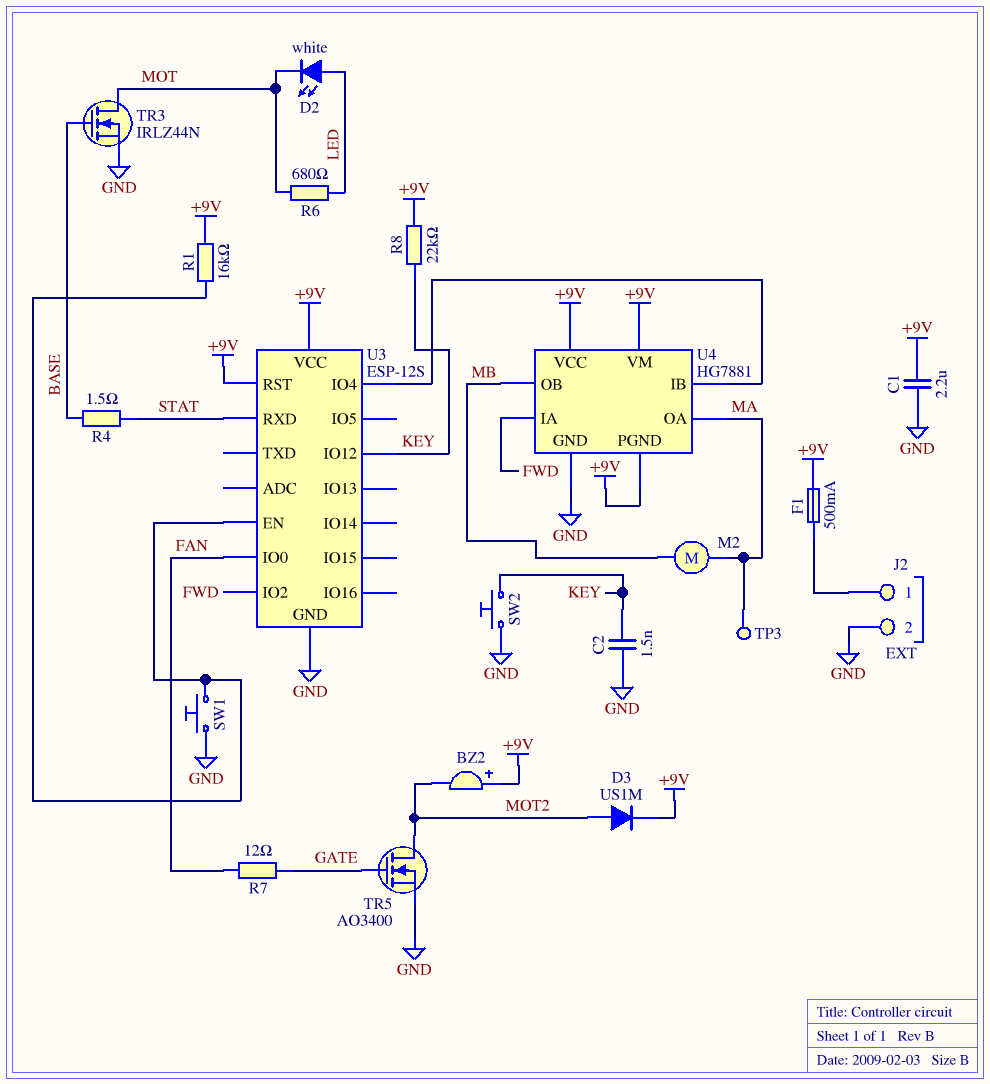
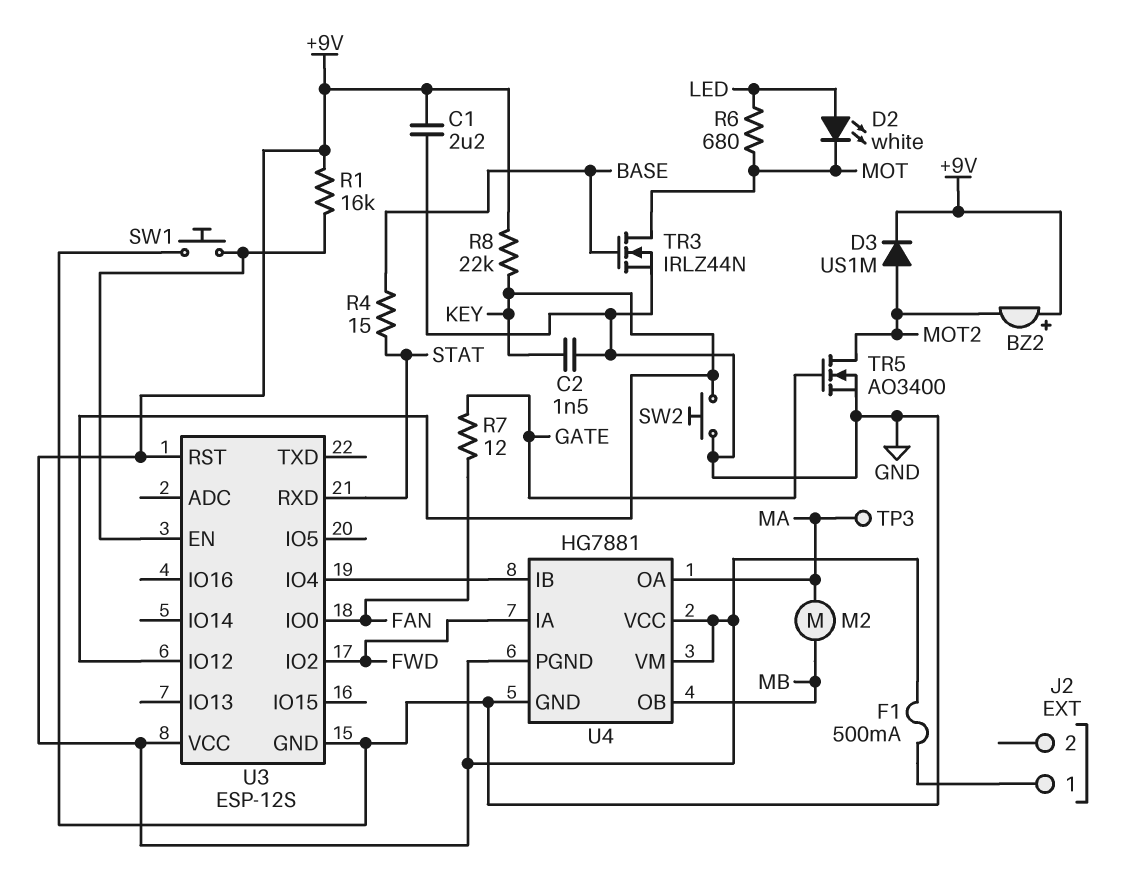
J2 pin 2: GND -> none
R4: 1.5 (BASE, STAT) -> 15 (BASE, STAT)

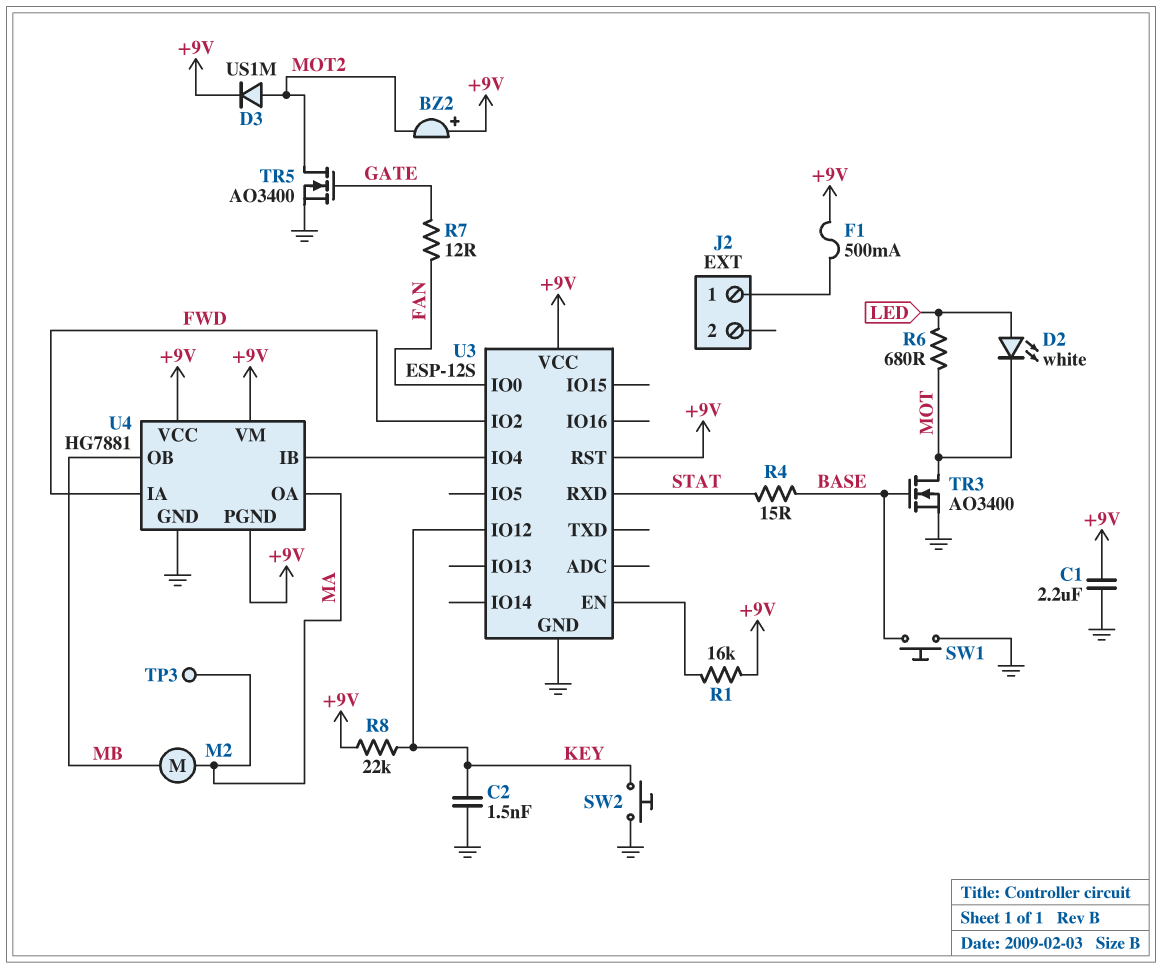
SW1: button (GND, U3/EN) -> button (BASE, GND)
TR3: NMOS IRLZ44N (G BASE, D MOT, S GND) -> NMOS AO3400 (G BASE, D MOT, S GND)

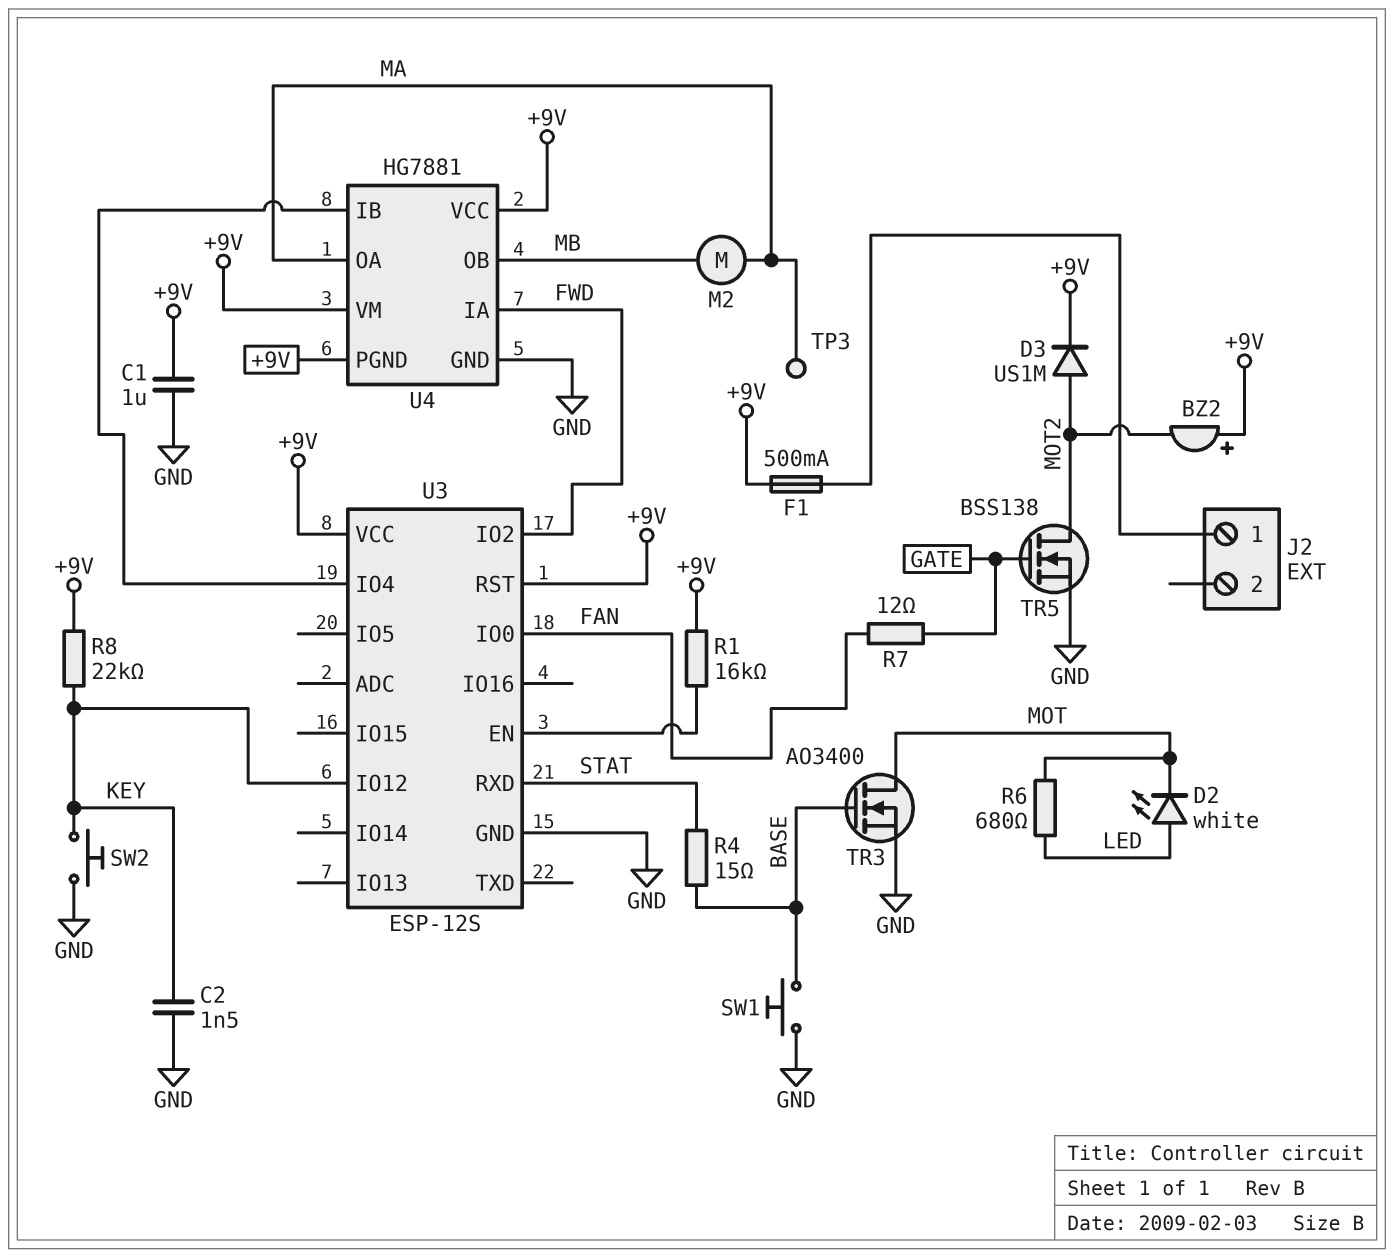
C1: 2.2uF (+9V, GND) -> 1uF (+9V, GND)
TR5: NMOS AO3400 (G GATE, D MOT2, S GND) -> NMOS BSS138 (G GATE, D MOT2, S GND)

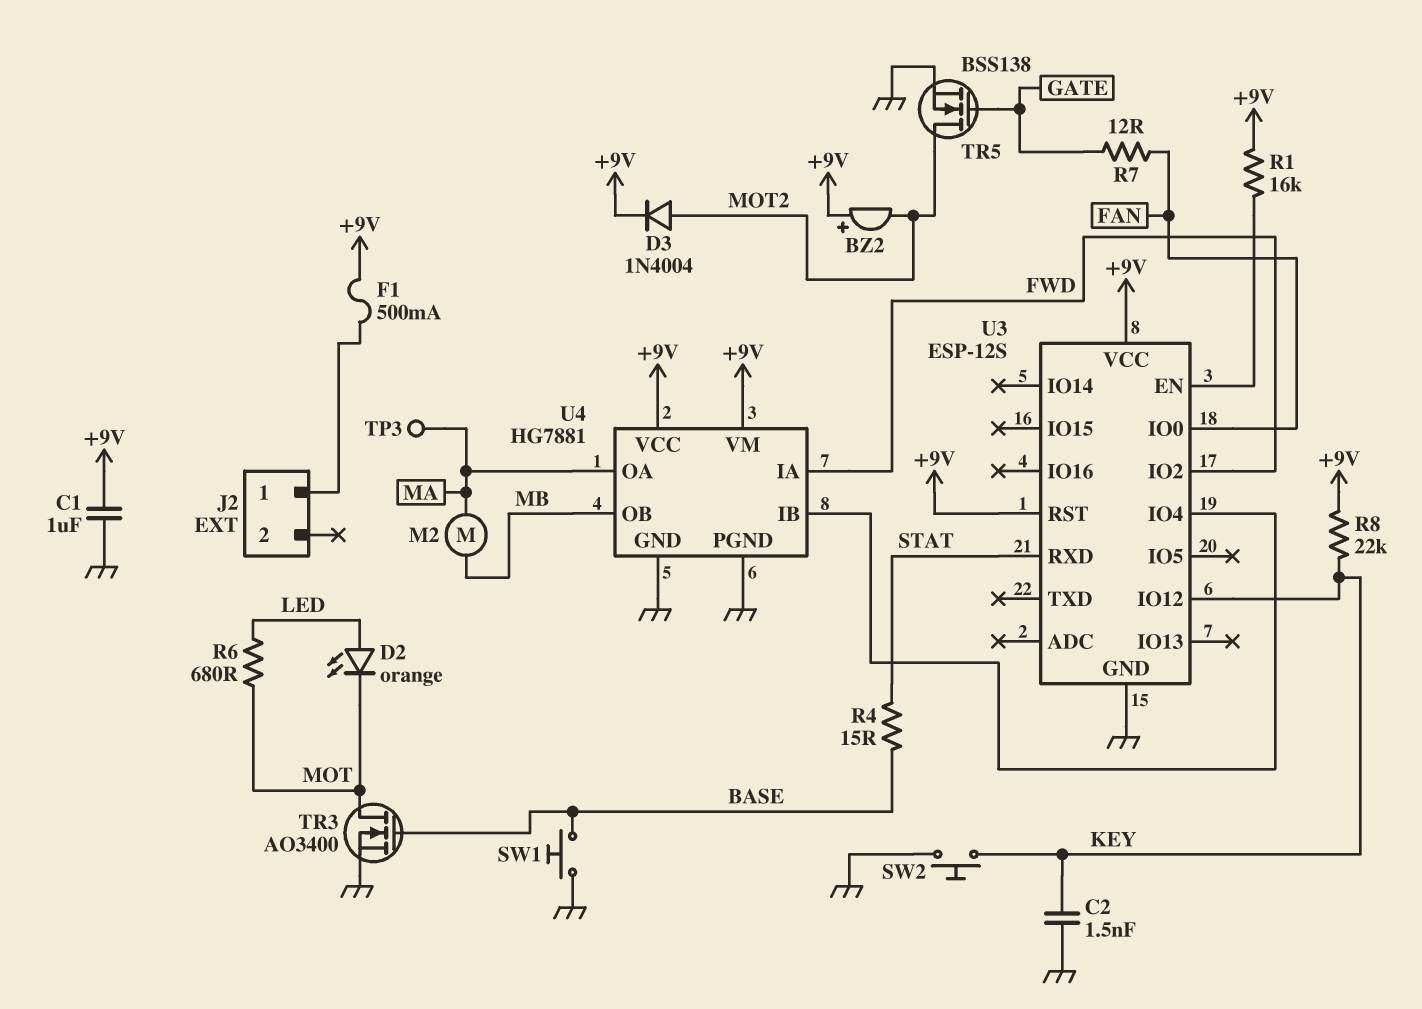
D2: LED white (A LED, K MOT) -> LED orange (A LED, K MOT)
D3: diode US1M (A MOT2, K +9V) -> diode 1N4004 (A MOT2, K +9V)
U4 pin PGND: +9V -> GND

